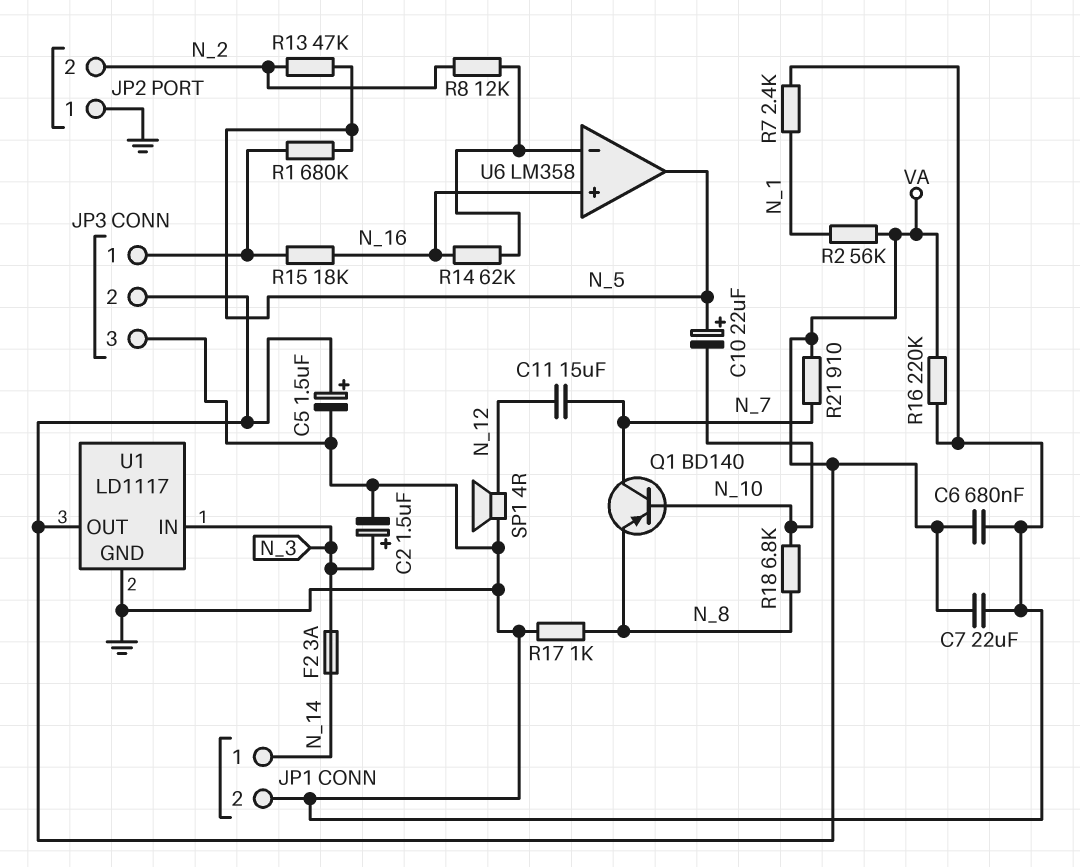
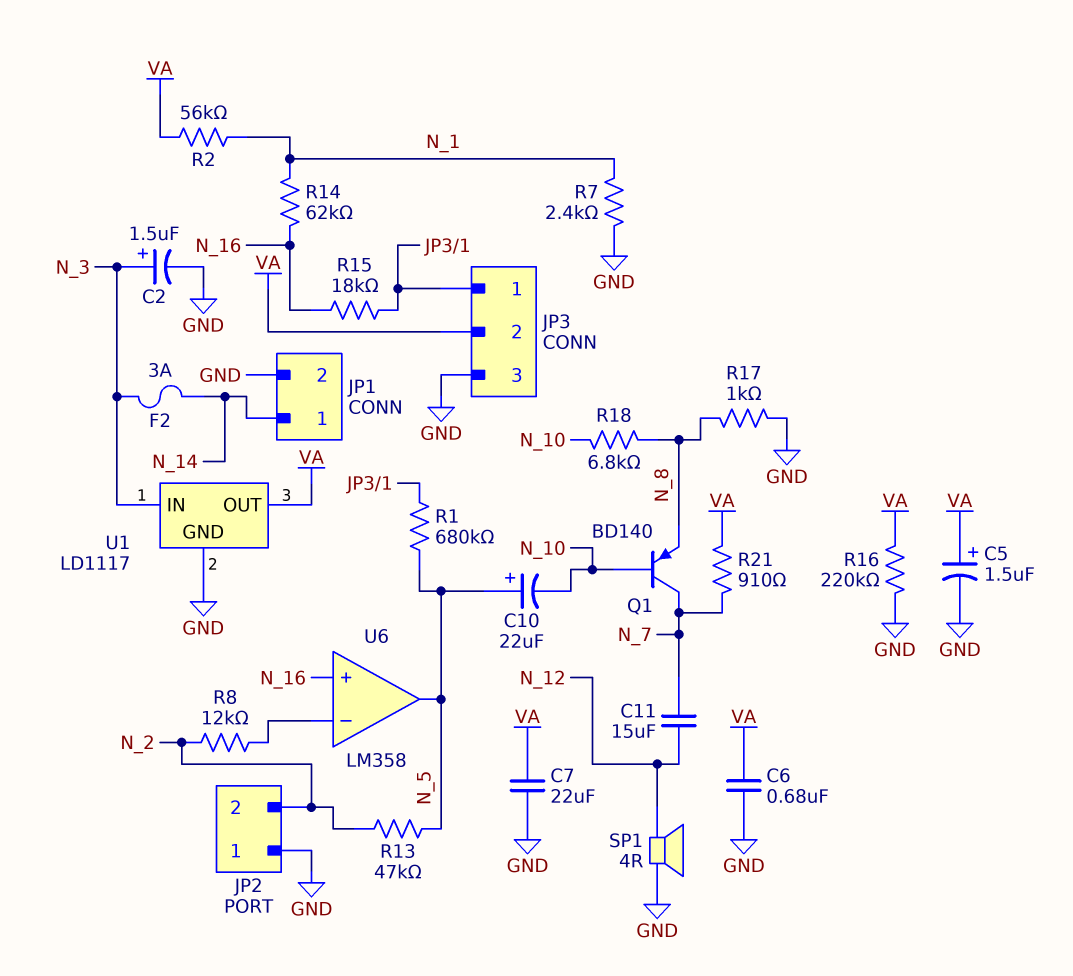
R14: 62k (N_16, U6/in-) -> 62k (N_1, N_16)

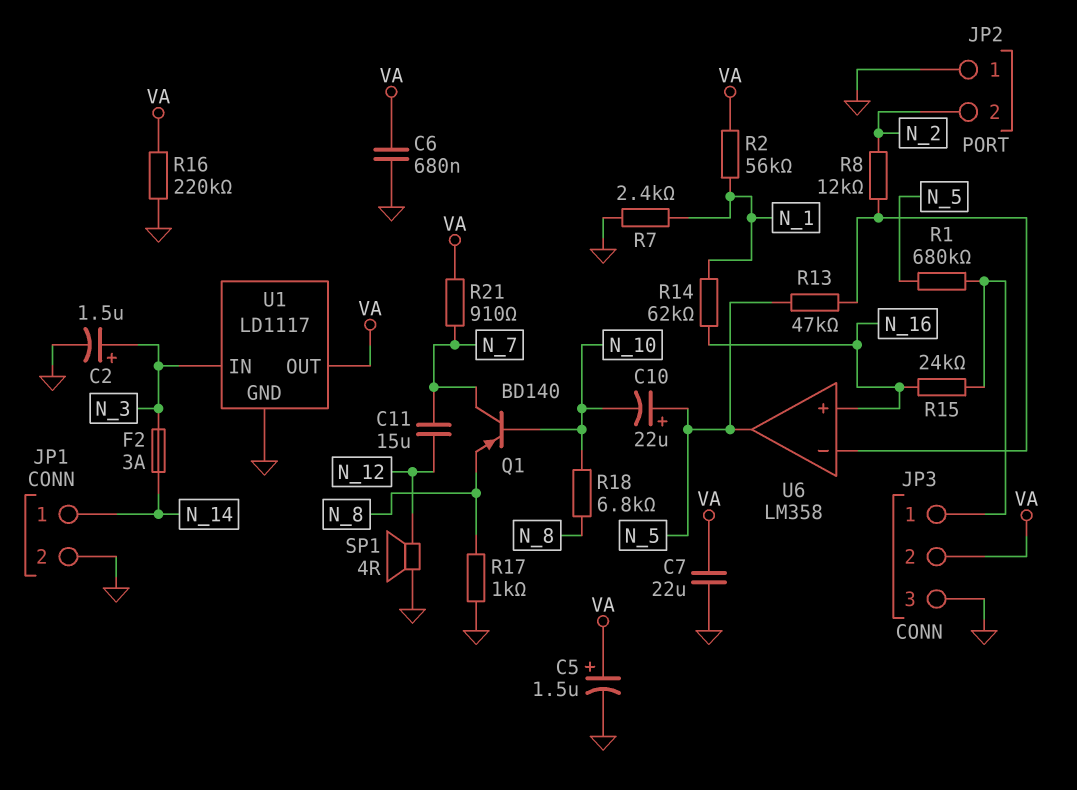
R13: 47k (N_2, N_5) -> 47k (N_5, U6/in-)
R15: 18k (JP3/1, N_16) -> 24k (JP3/1, N_16)

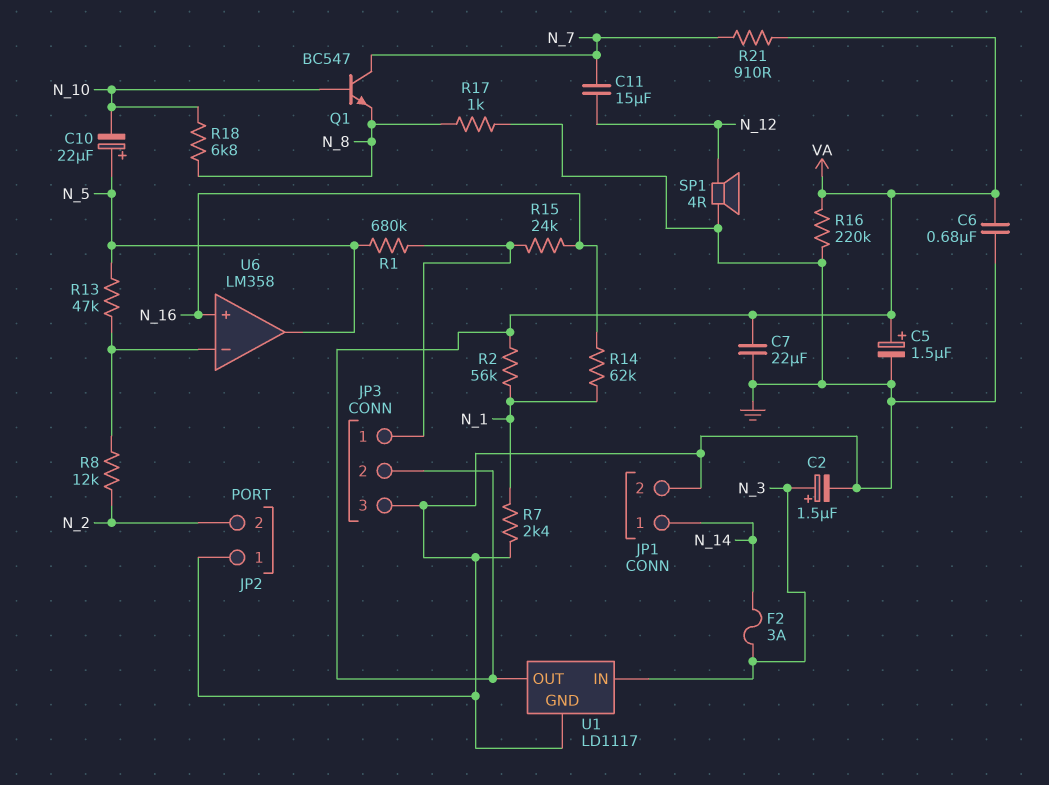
Q1: PNP BD140 (B N_10, C N_7, E N_8) -> NPN BC547 (B N_10, C N_7, E N_8)

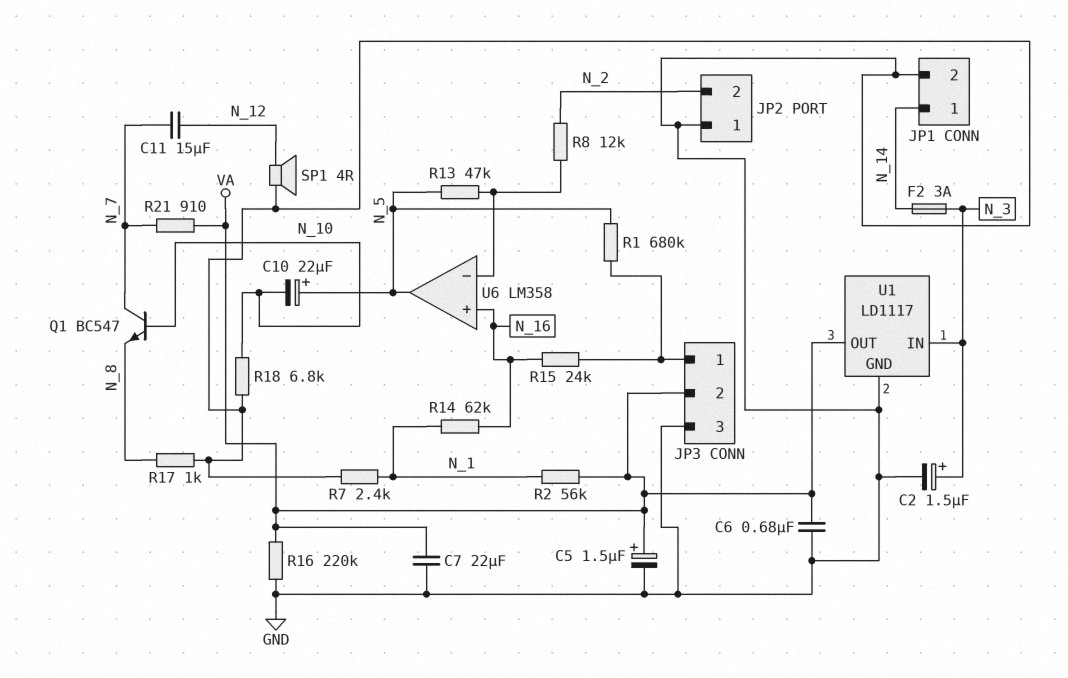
R18: 6.8k (N_8, N_10) -> 6.8k (GND, N_10)

